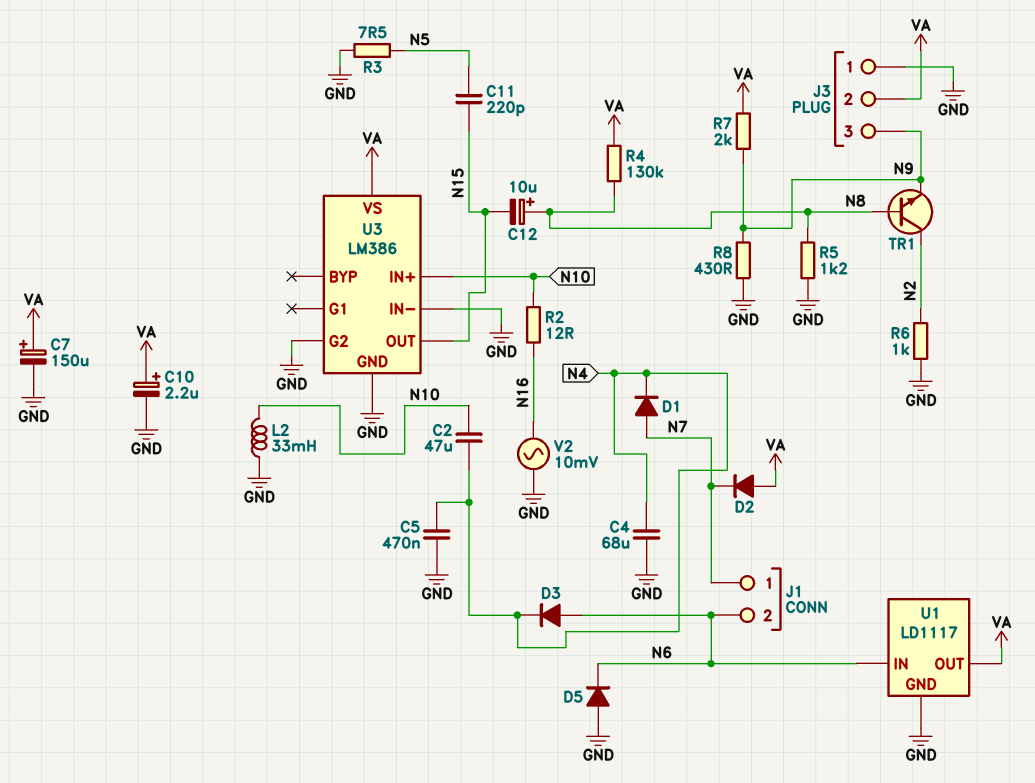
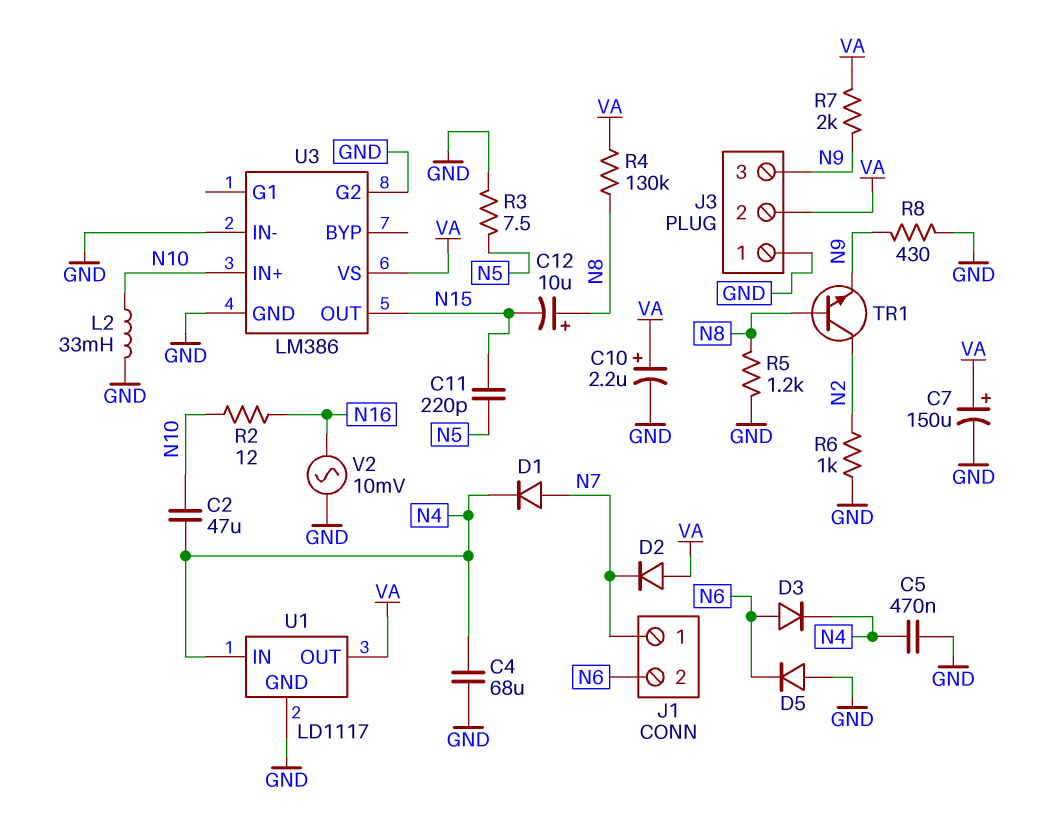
U1 pin IN: N6 -> N4

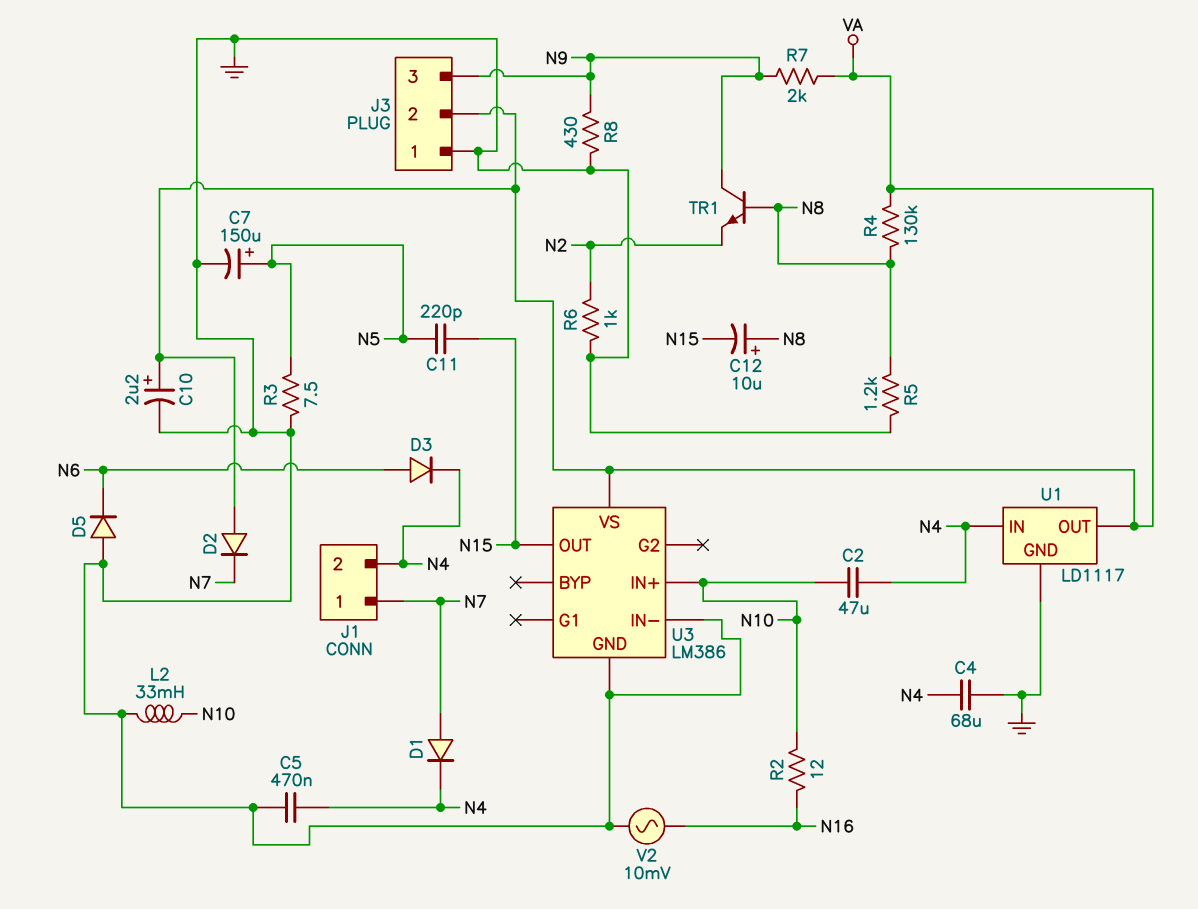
C7: 150uF (plus VA, minus GND) -> 150uF (plus N5, minus GND)
J1 pin 2: N6 -> N4
TR1: NPN (B N8, C N2, E N9) -> NPN (B N8, C N9, E N2)
U3 pin G2: GND -> none

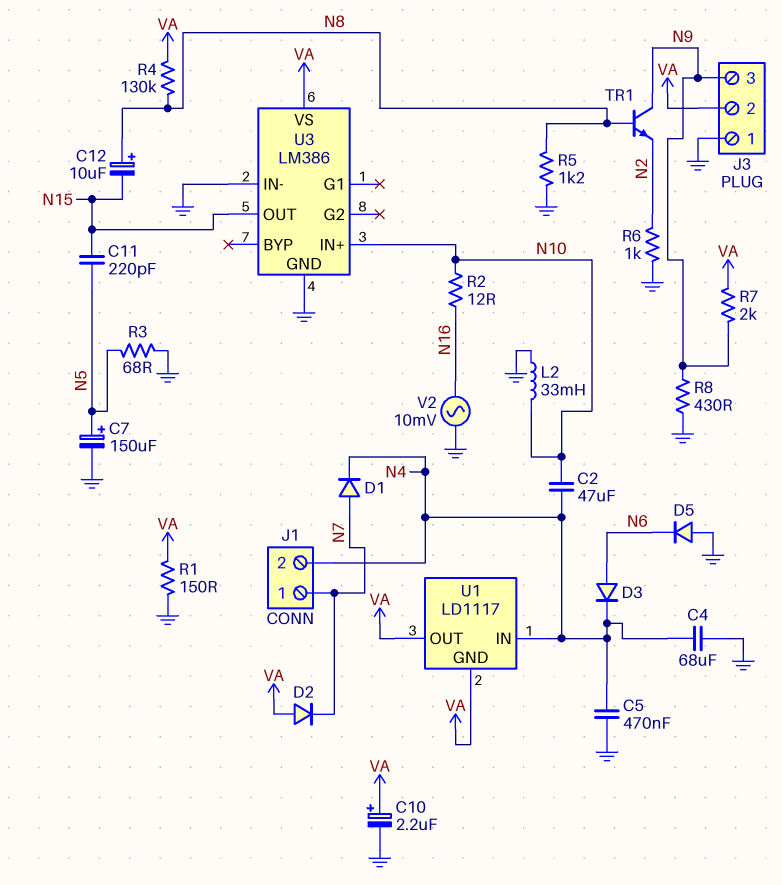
R1: none -> 150 (GND, VA)
R3: 7.5 (GND, N5) -> 68 (GND, N5)
U1 pin GND: GND -> VA

